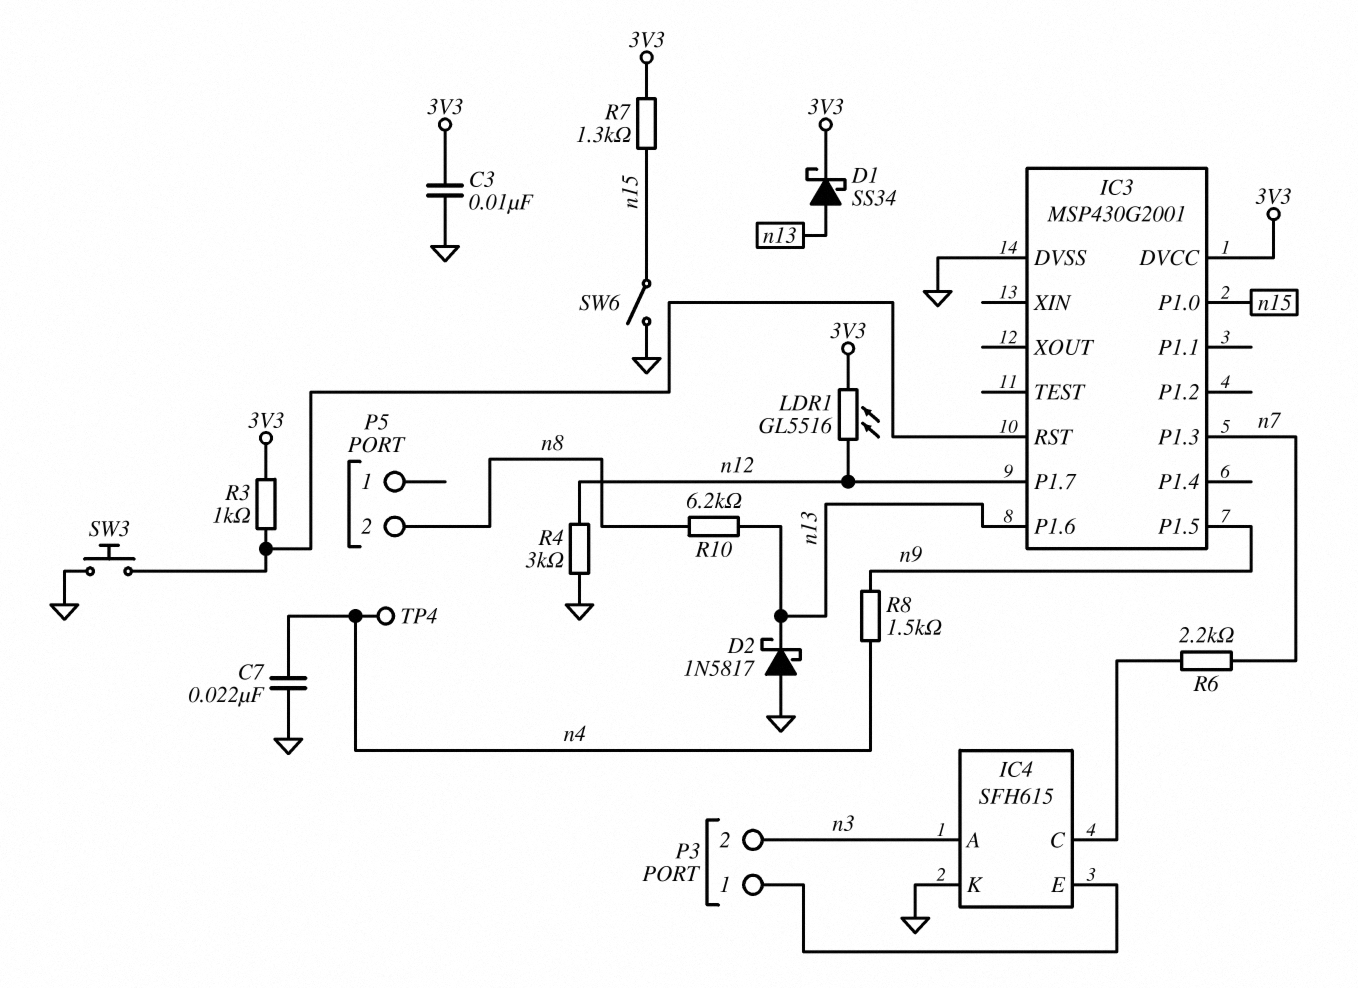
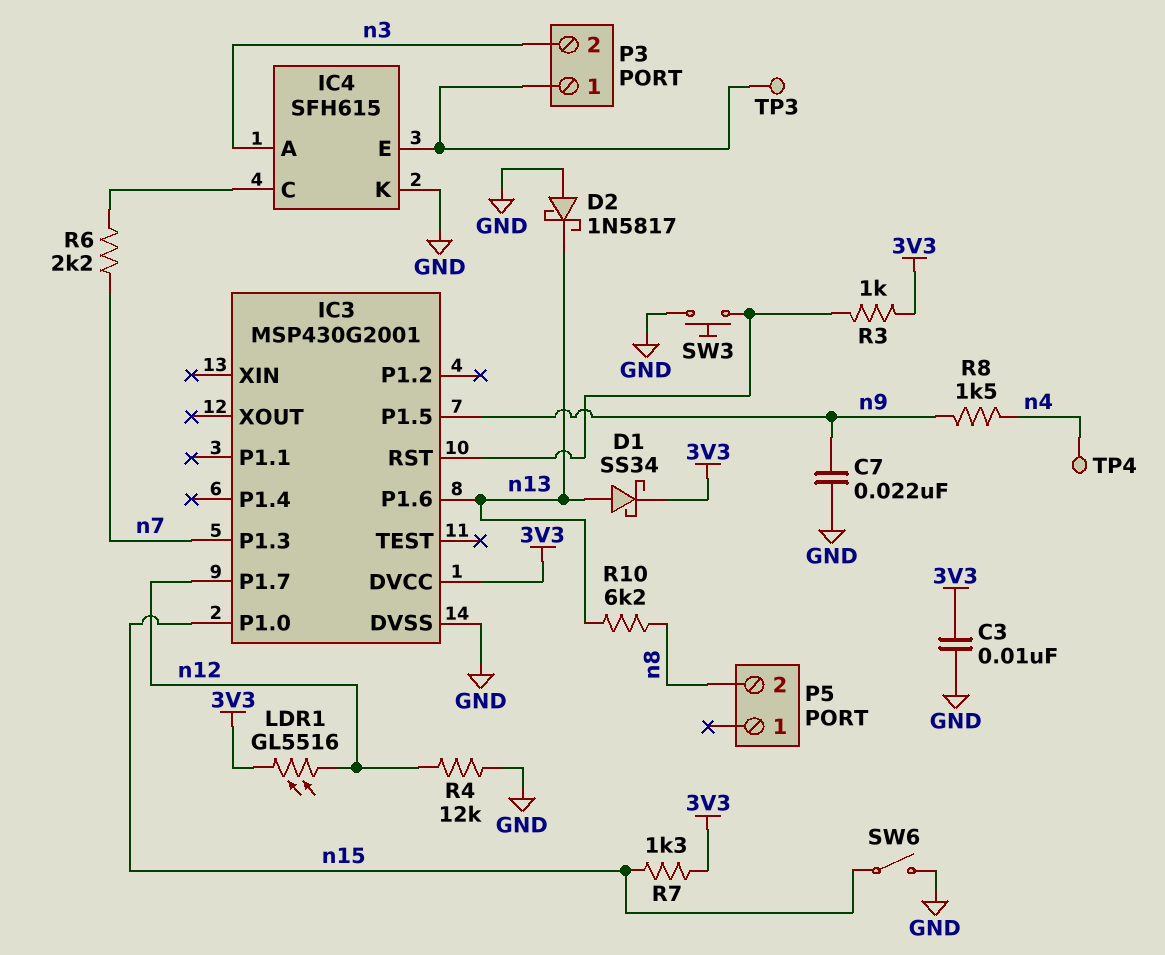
C7: 22nF (GND, n4) -> 22nF (GND, n9)
R4: 3k (GND, n12) -> 12k (GND, n12)
TP3: none -> test point (IC4/E)

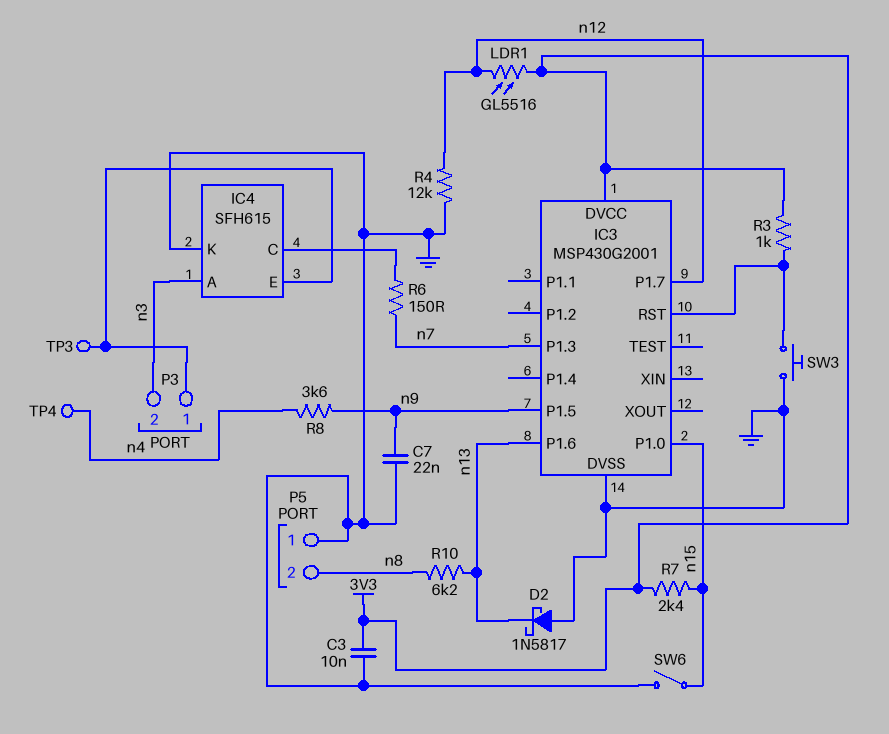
D1: schottky SS34 (A n13, K 3V3) -> none
P5 pin 1: none -> GND
R6: 2.2k (IC4/C, n7) -> 150 (IC4/C, n7)
R7: 1.3k (3V3, n15) -> 2.4k (3V3, n15)
R8: 1.5k (n4, n9) -> 3.6k (n4, n9)

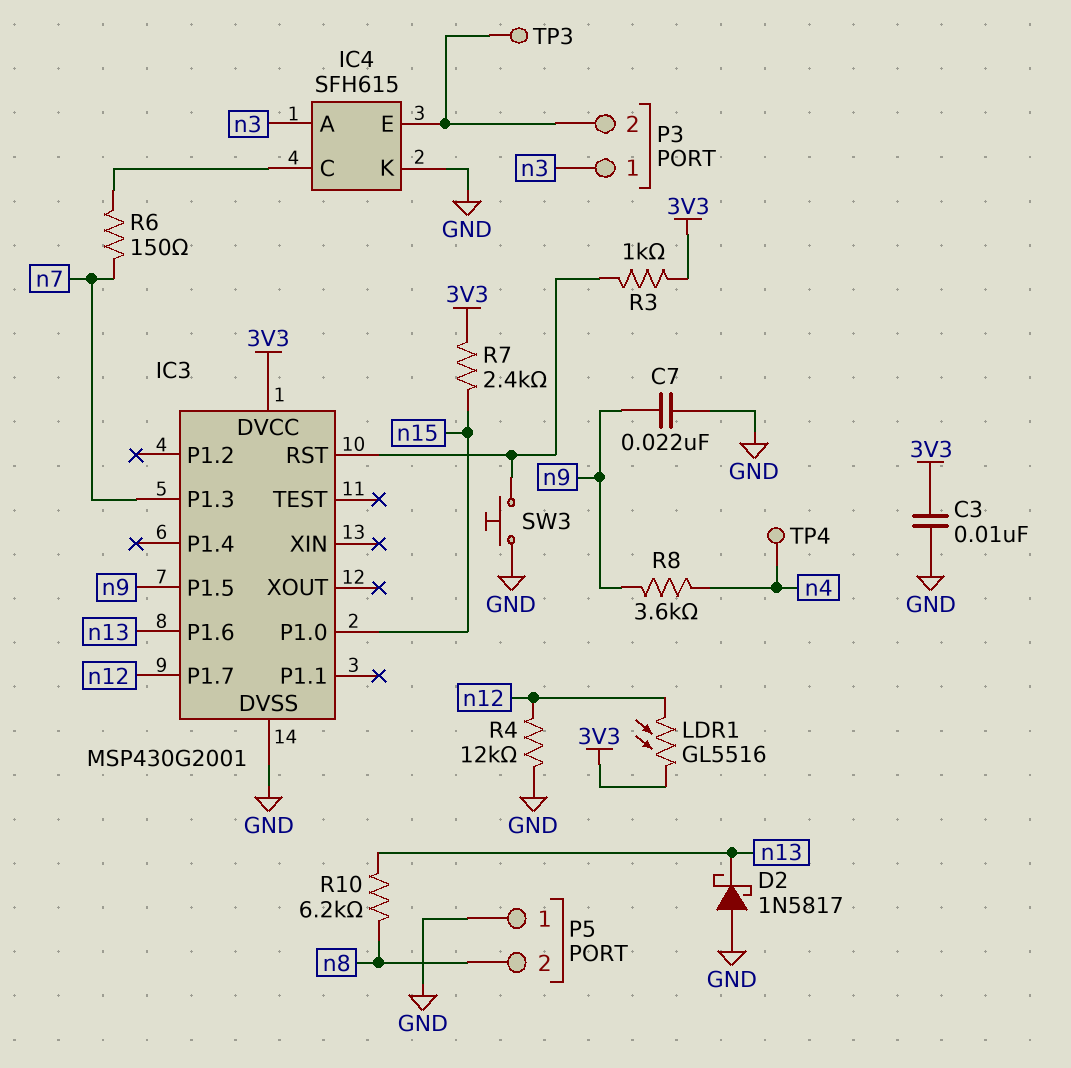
P3 pin 1: IC4/E -> n3
P3 pin 2: n3 -> IC4/E
SW6: switch (GND, n15) -> none

